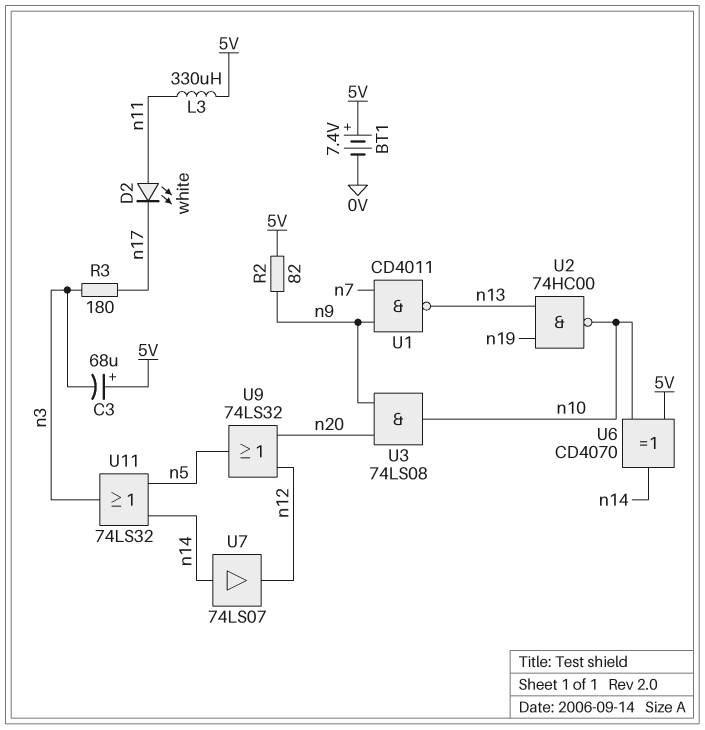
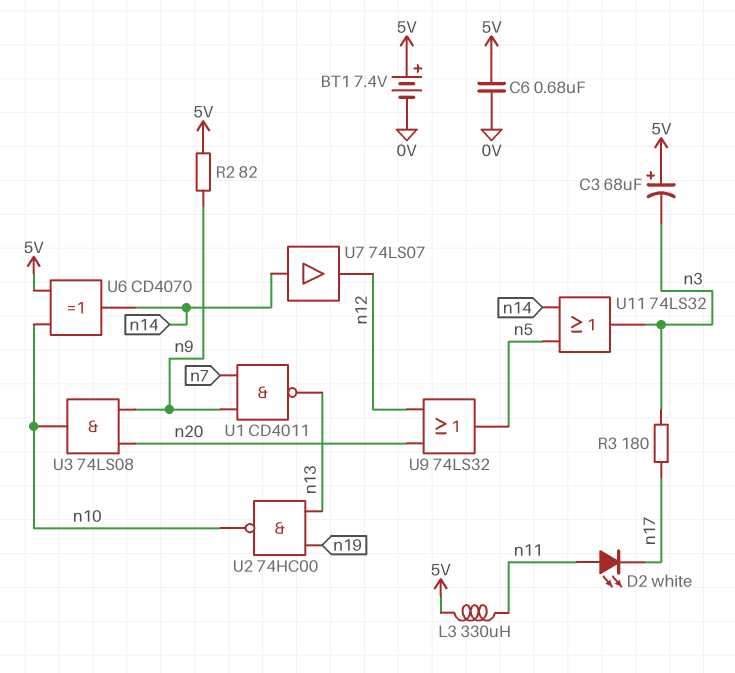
C6: none -> 680nF (0V, 5V)

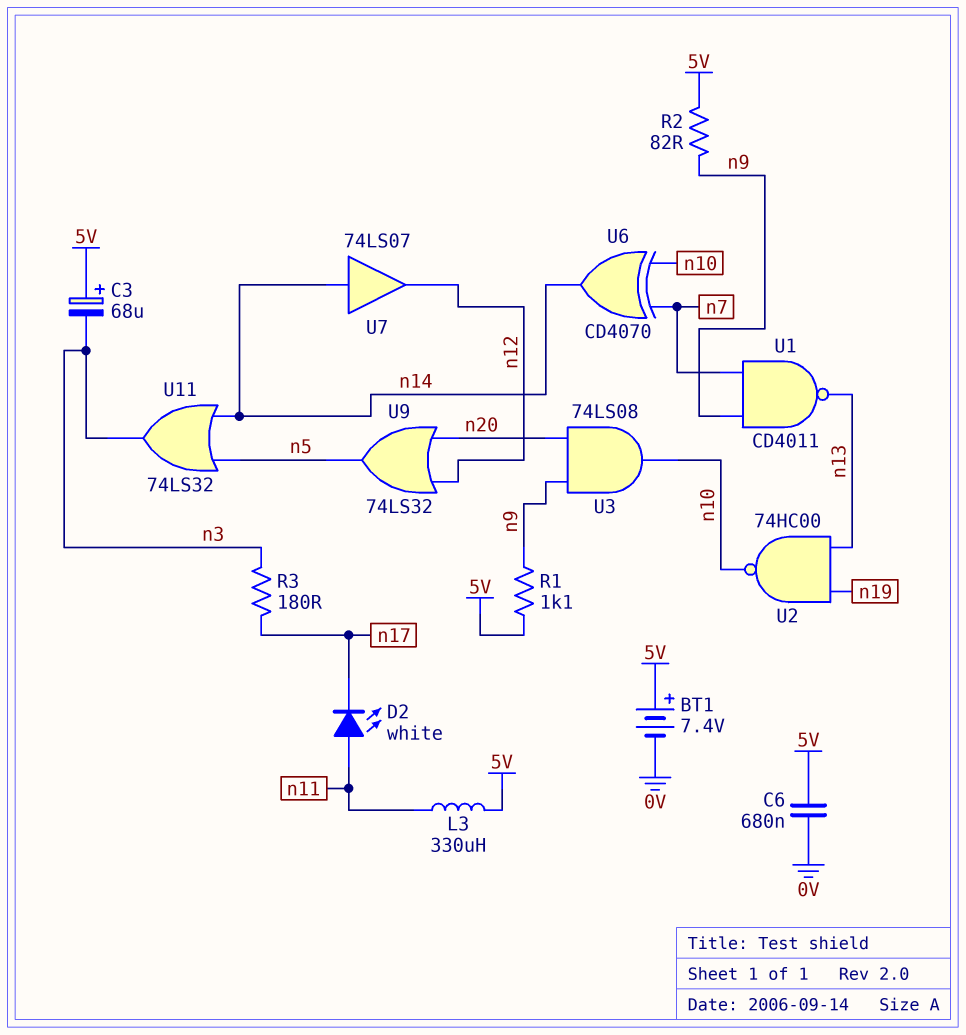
R1: none -> 1.1k (5V, n9)
U6: XOR CD4070 (in 5V, in n10, out n14) -> XOR CD4070 (in n7, in n10, out n14)

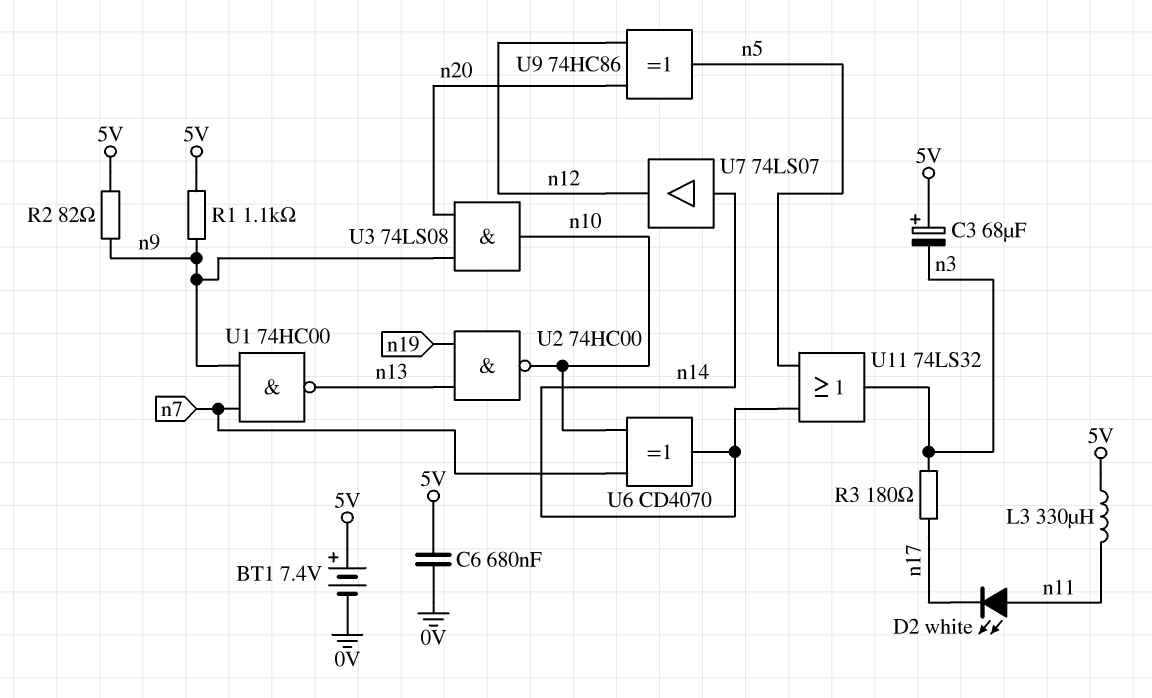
U1: NAND CD4011 (in n7, in n9, out n13) -> NAND 74HC00 (in n7, in n9, out n13)
U9: OR 74LS32 (in n12, in n20, out n5) -> XOR 74HC86 (in n12, in n20, out n5)

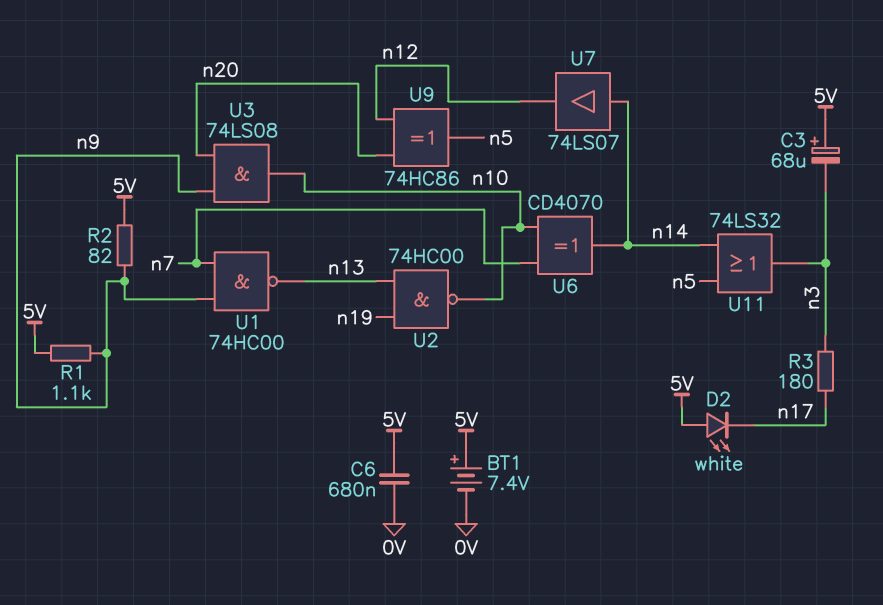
D2: LED white (A n11, K n17) -> LED white (A 5V, K n17)
L3: 330uH (5V, n11) -> none

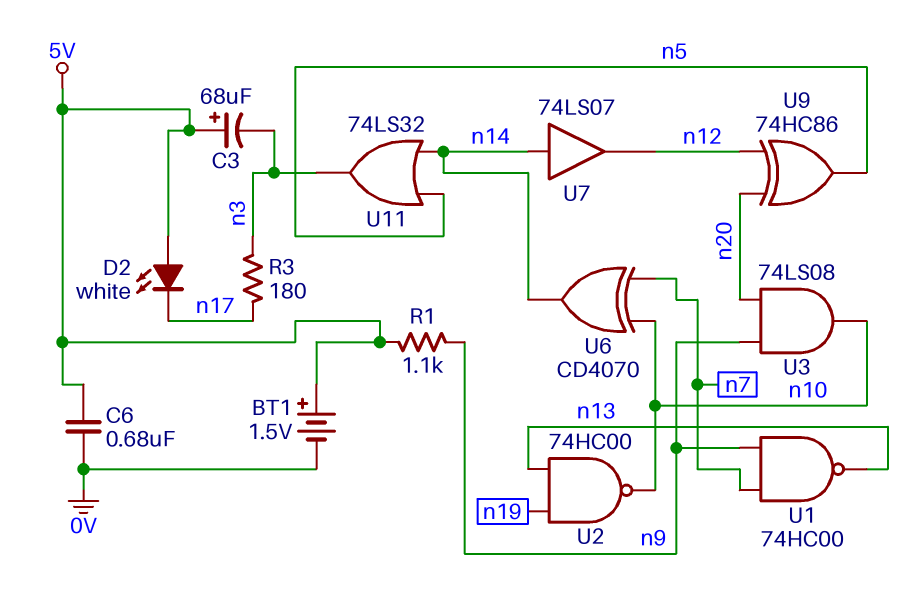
BT1: 7.4V (plus 5V, minus 0V) -> 1.5V (plus 5V, minus 0V)
R2: 82 (5V, n9) -> none

